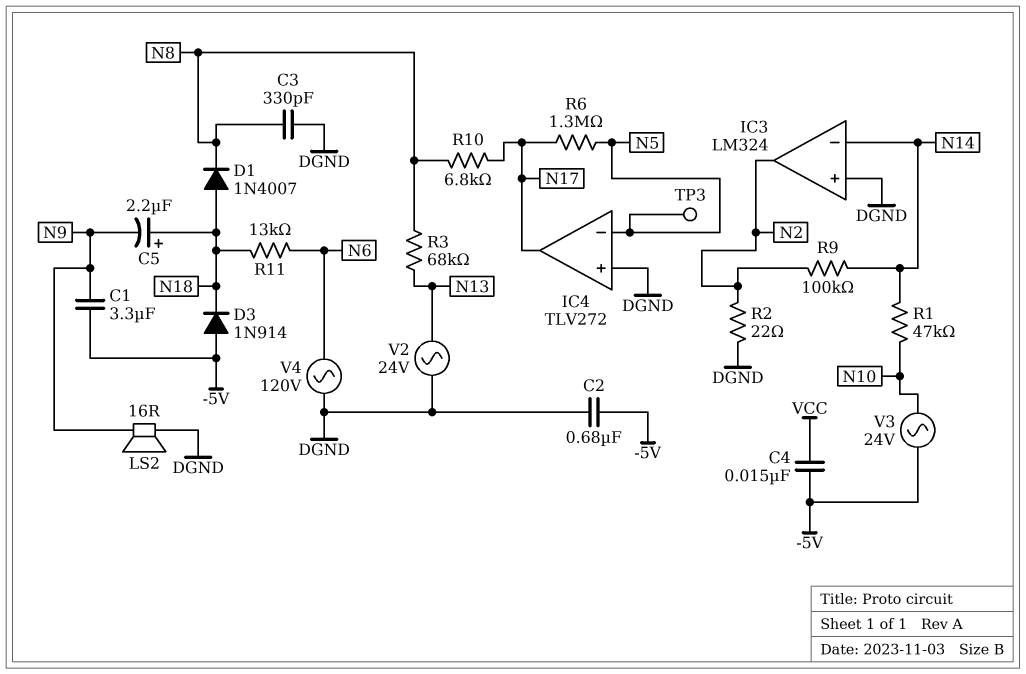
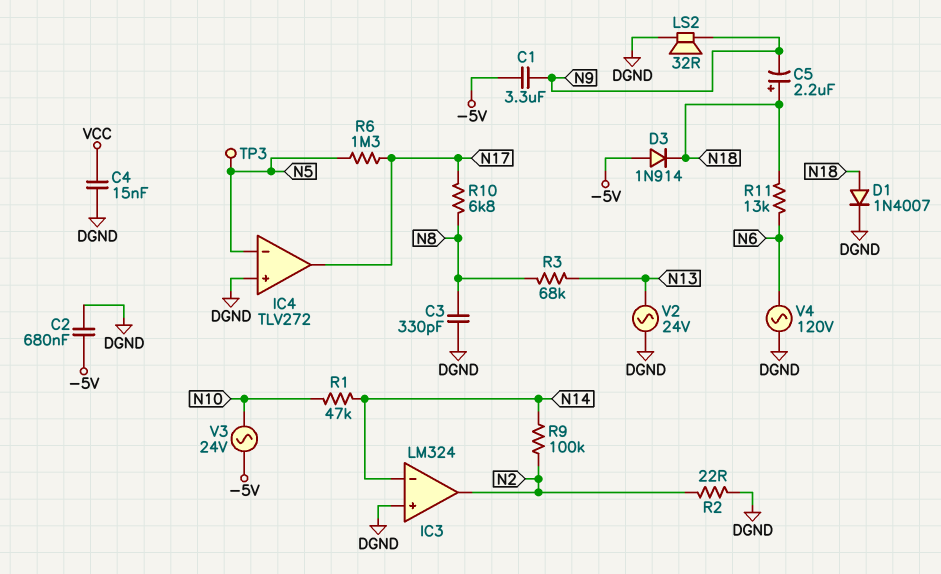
C4: 15nF (-5V, VCC) -> 15nF (DGND, VCC)
D1: diode 1N4007 (A N18, K N8) -> diode 1N4007 (A N18, K DGND)
LS2: speaker 16R (DGND, N9) -> speaker 32R (DGND, N9)

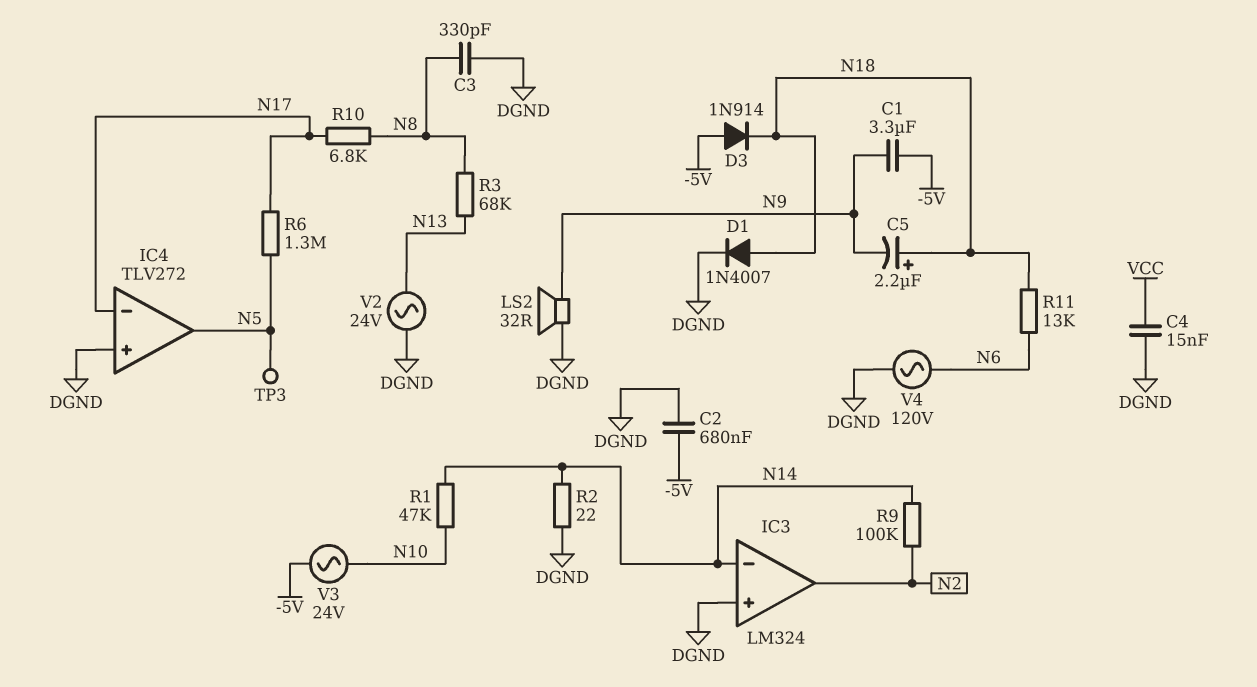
IC4 pin in-: N5 -> N17
IC4 pin out: N17 -> N5
R2: 22 (DGND, N2) -> 22 (DGND, N14)

